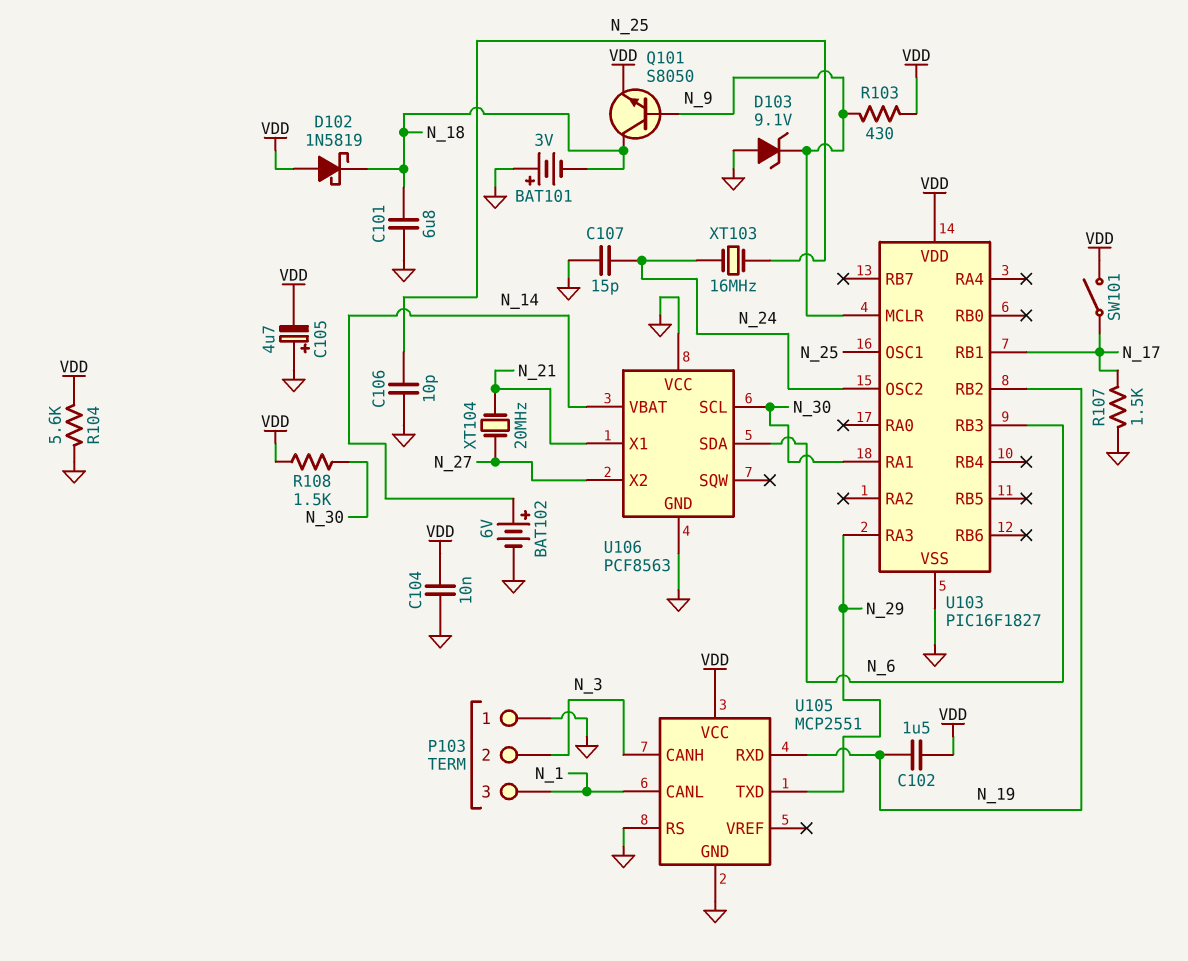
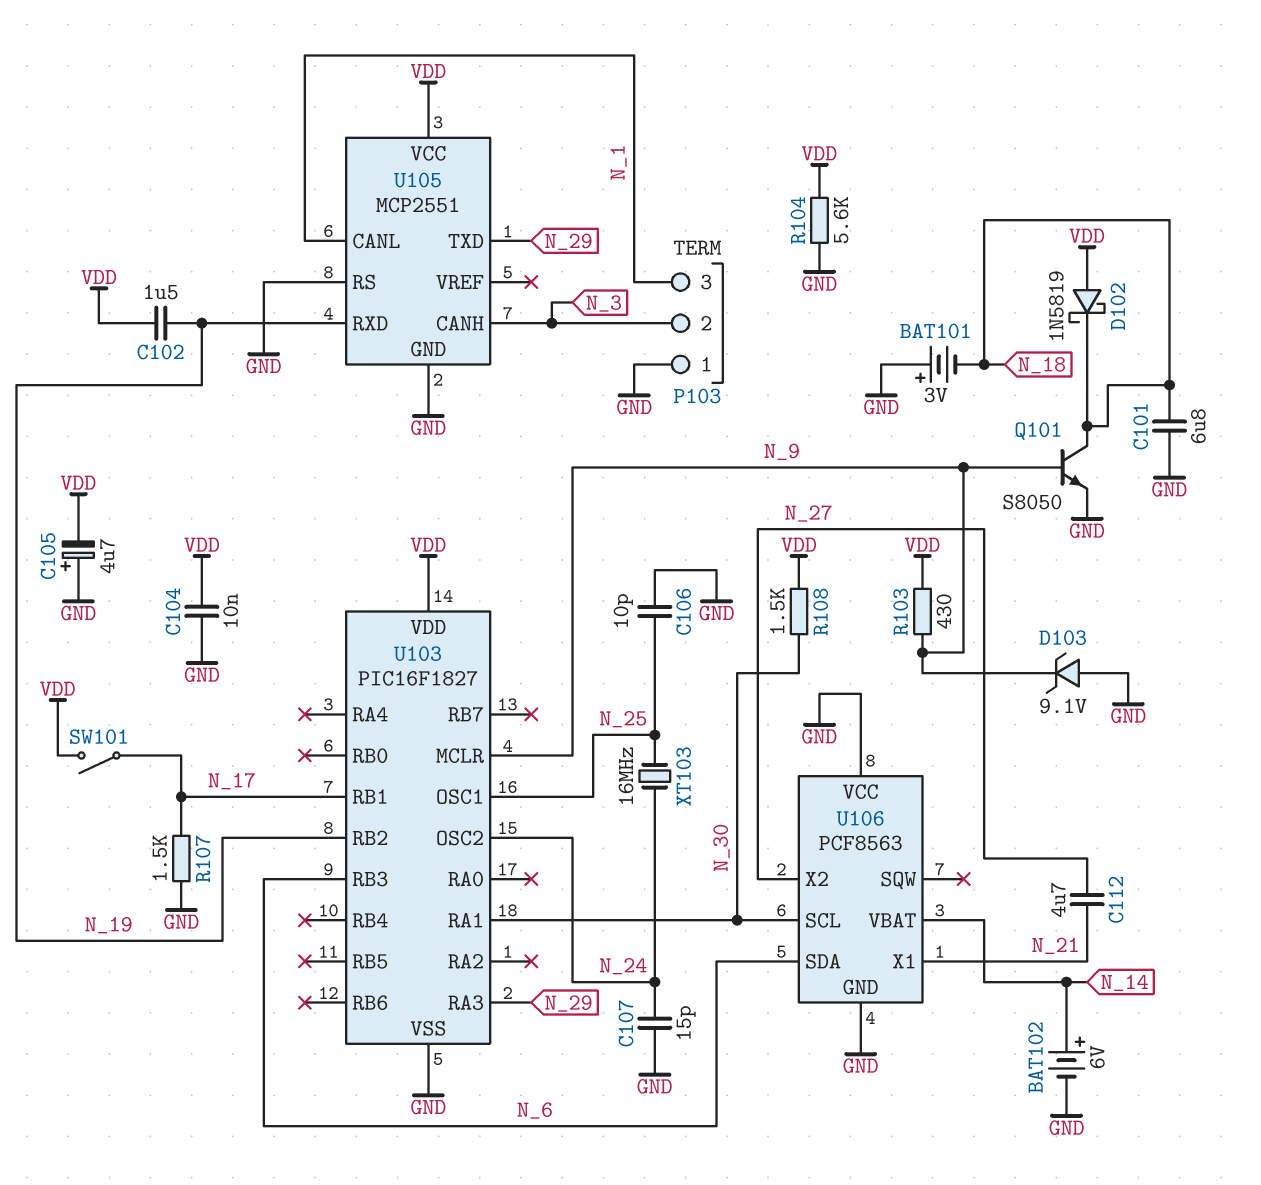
C112: none -> 4.7uF (N_21, N_27)
Q101: NPN S8050 (B N_9, C N_18, E VDD) -> NPN S8050 (B N_9, C N_18, E GND)
XT104: 20MHz (N_21, N_27) -> none

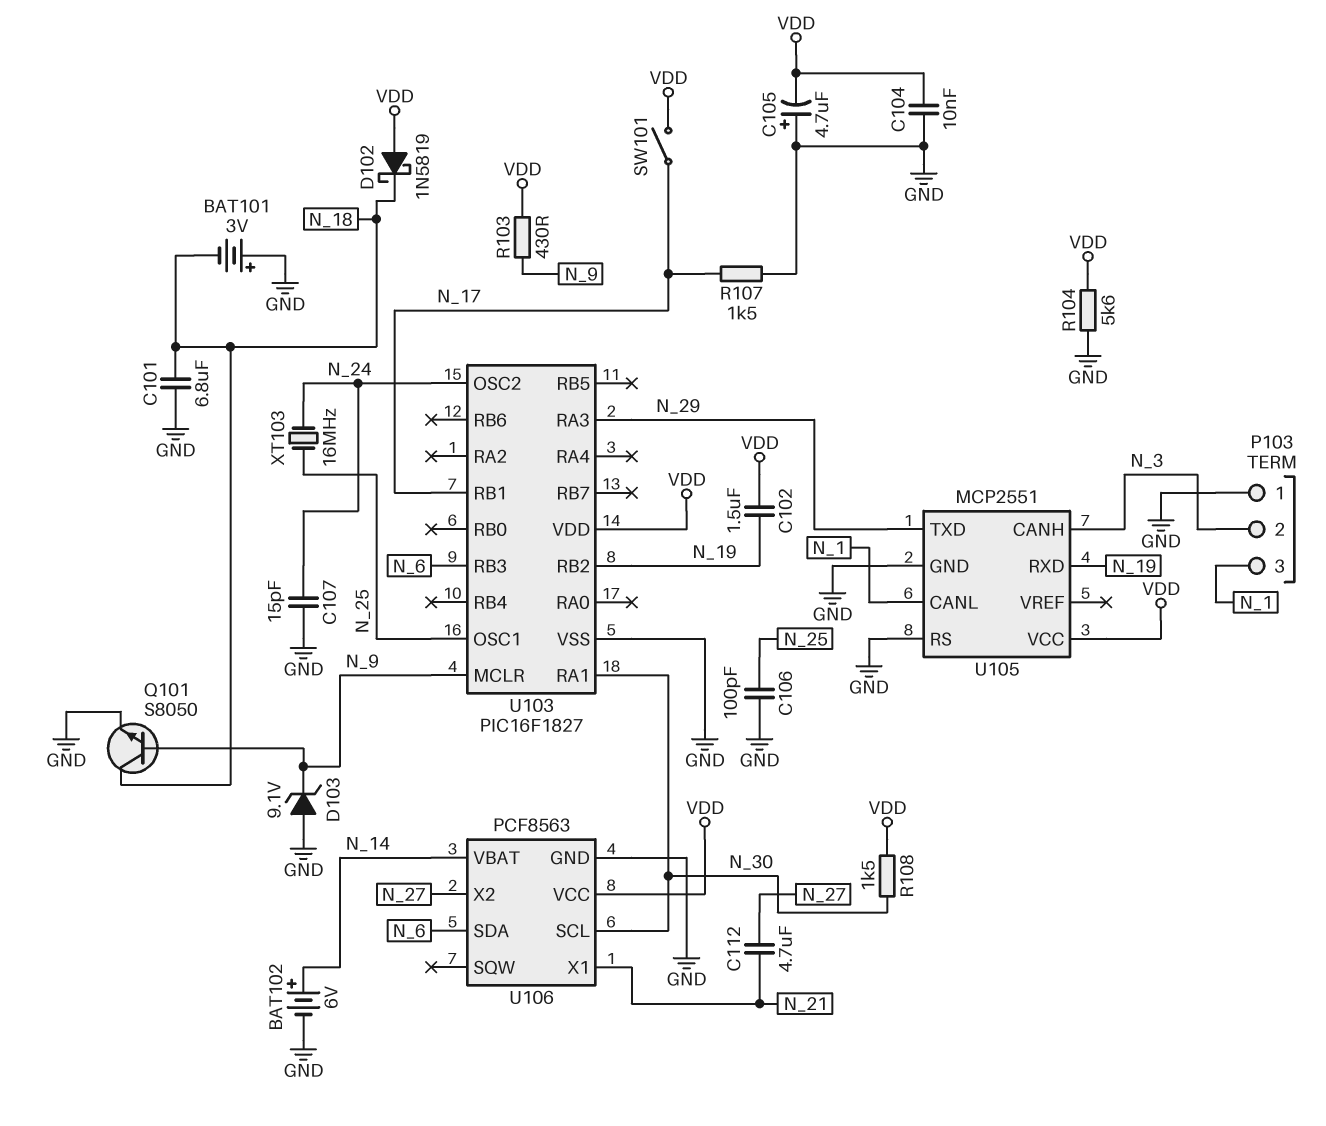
C106: 10pF (GND, N_25) -> 100pF (GND, N_25)
U106 pin VCC: GND -> VDD

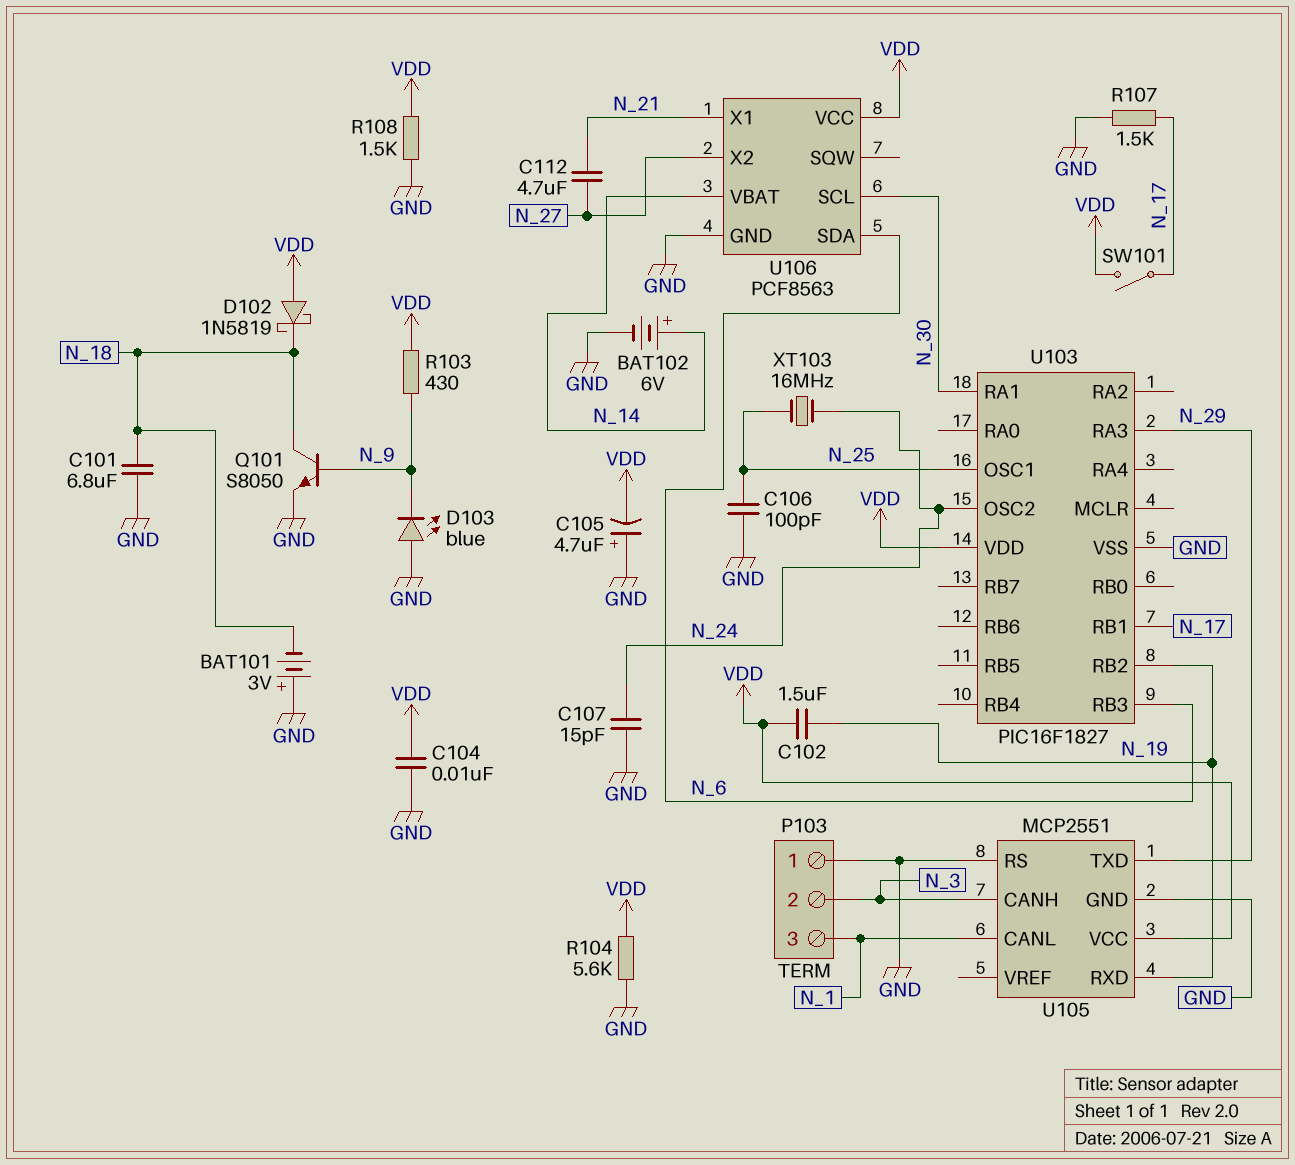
D103: zener 9.1V (A GND, K N_9) -> LED blue (A GND, K N_9)
R108: 1.5k (N_30, VDD) -> 1.5k (GND, VDD)
U103 pin MCLR: N_9 -> none

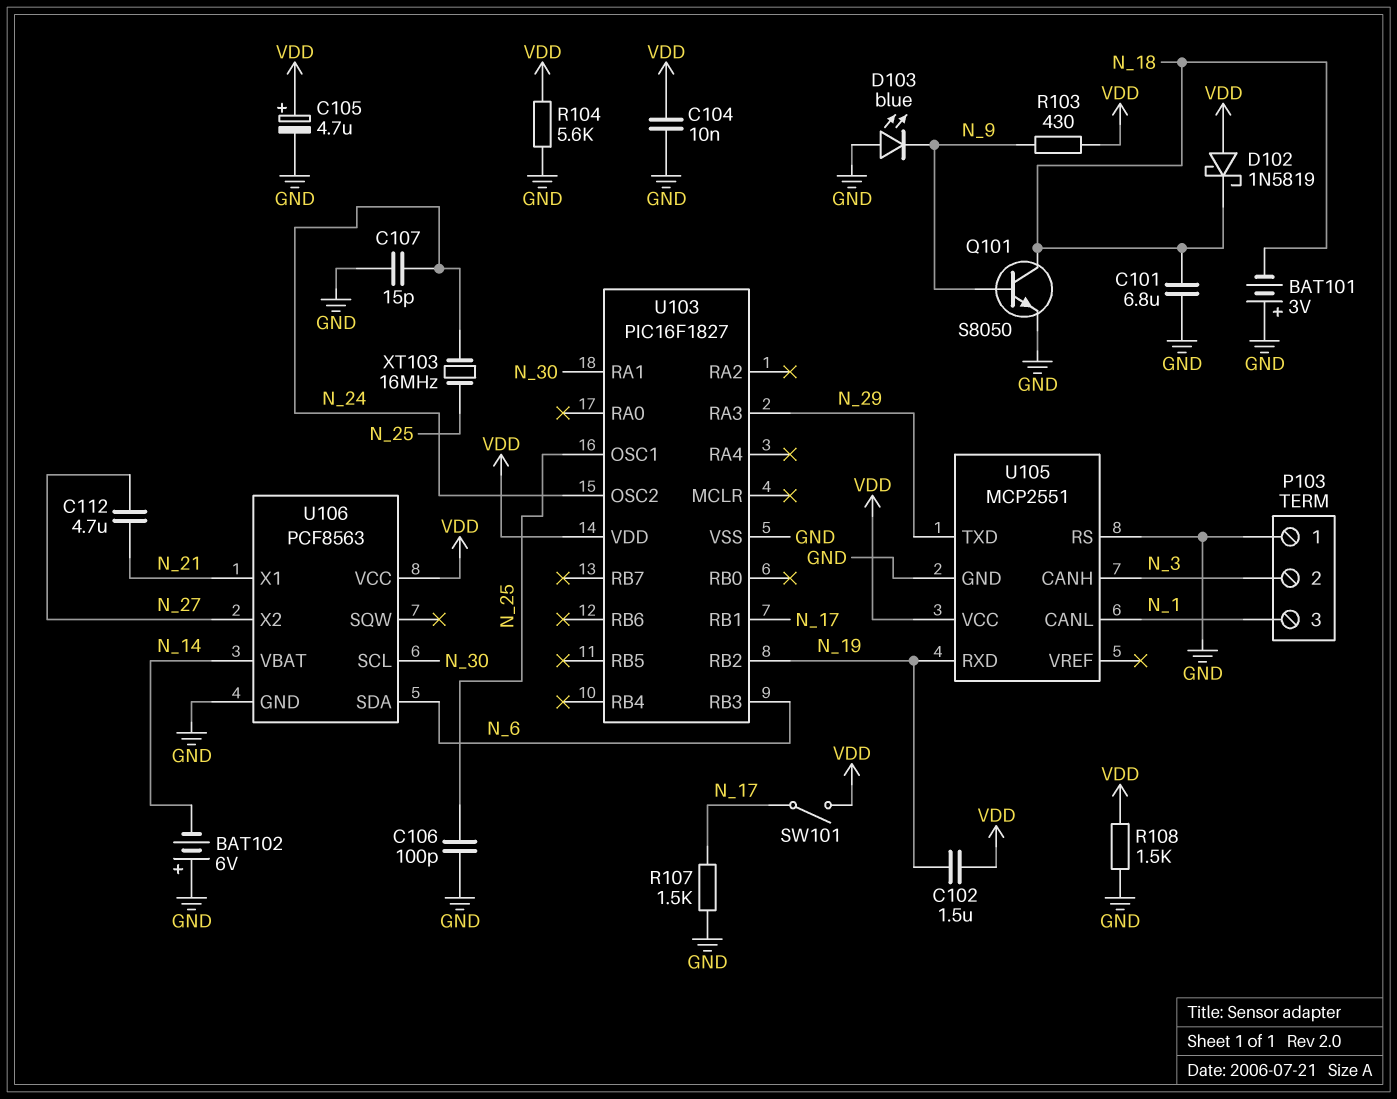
BAT102: 6V (plus N_14, minus GND) -> 6V (plus GND, minus N_14)
C105: 4.7uF (plus GND, minus VDD) -> 4.7uF (plus VDD, minus GND)

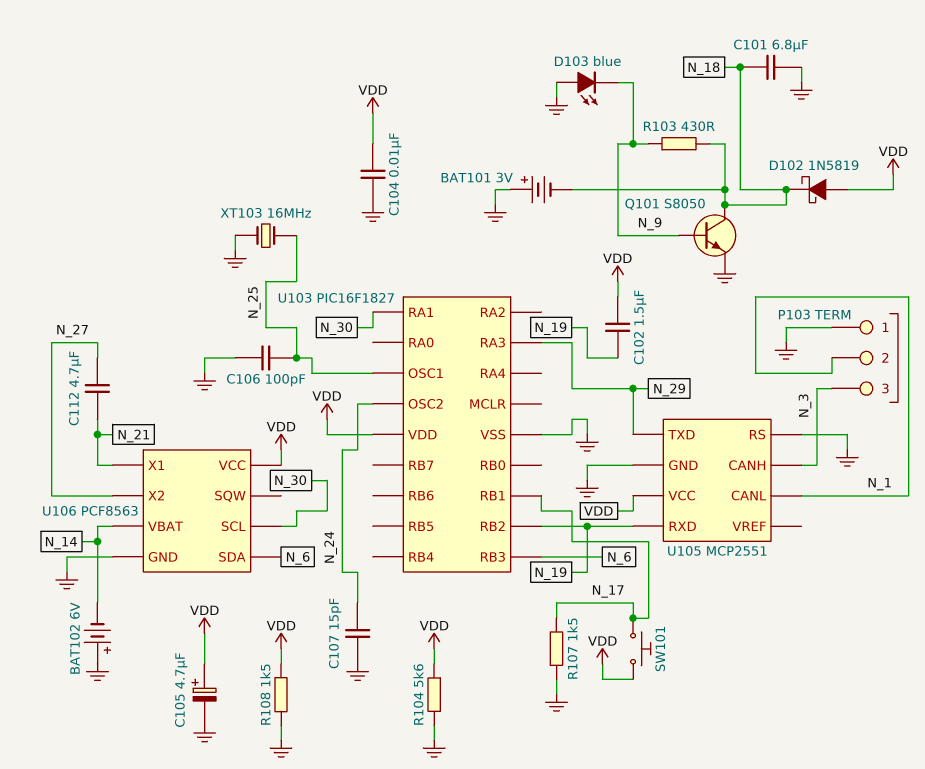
P103 pin 2: N_3 -> N_1
P103 pin 3: N_1 -> N_3
R103: 430 (N_9, VDD) -> 430 (N_9, N_18)
SW101: switch (N_17, VDD) -> button (N_17, VDD)
XT103: 16MHz (N_24, N_25) -> 16MHz (GND, N_25)

